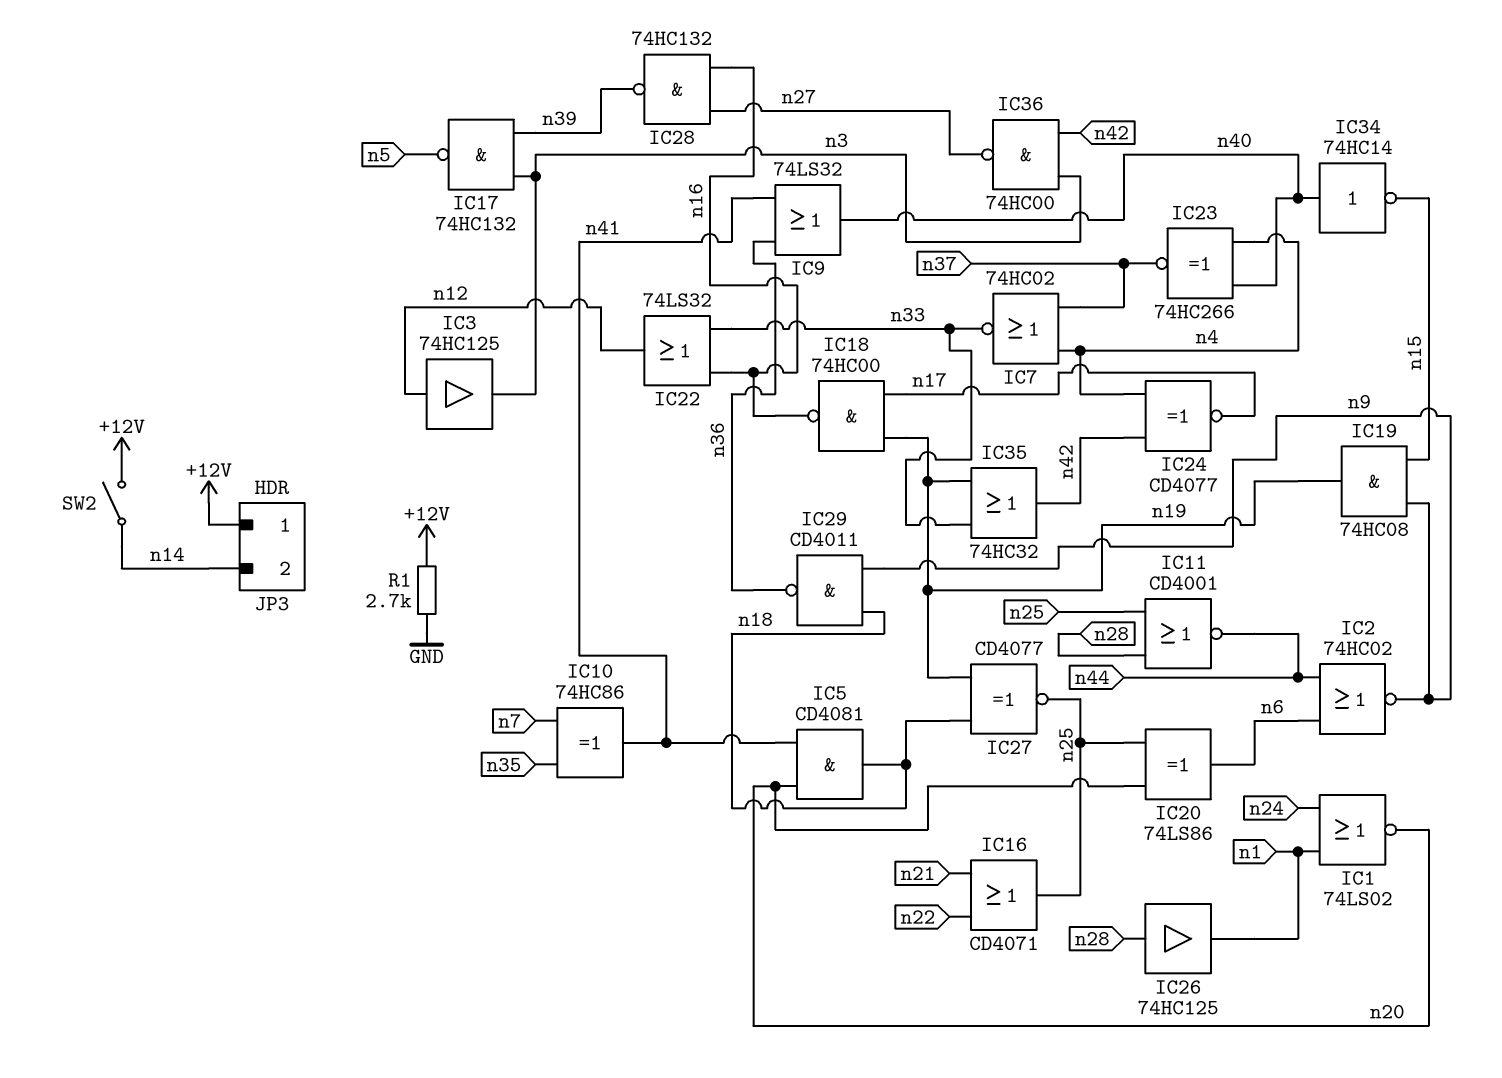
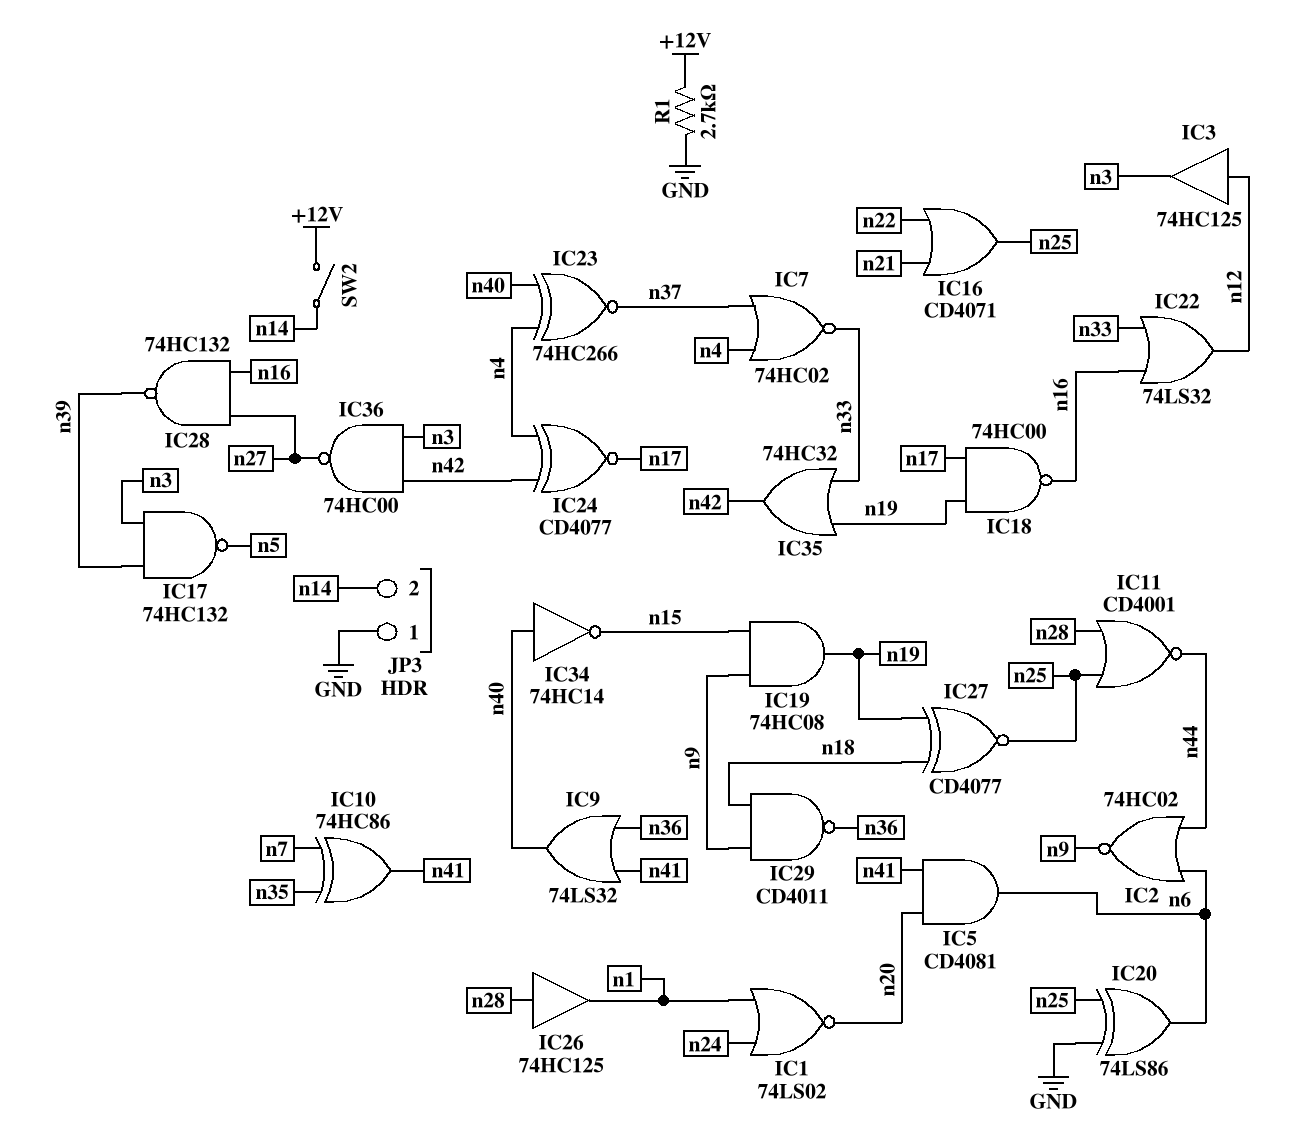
IC5: AND CD4081 (in n20, in n41, out n18) -> AND CD4081 (in n20, in n41, out n6)
IC20: XOR 74LS86 (in n20, in n25, out n6) -> XOR 74LS86 (in GND, in n25, out n6)
JP3 pin 1: +12V -> GND

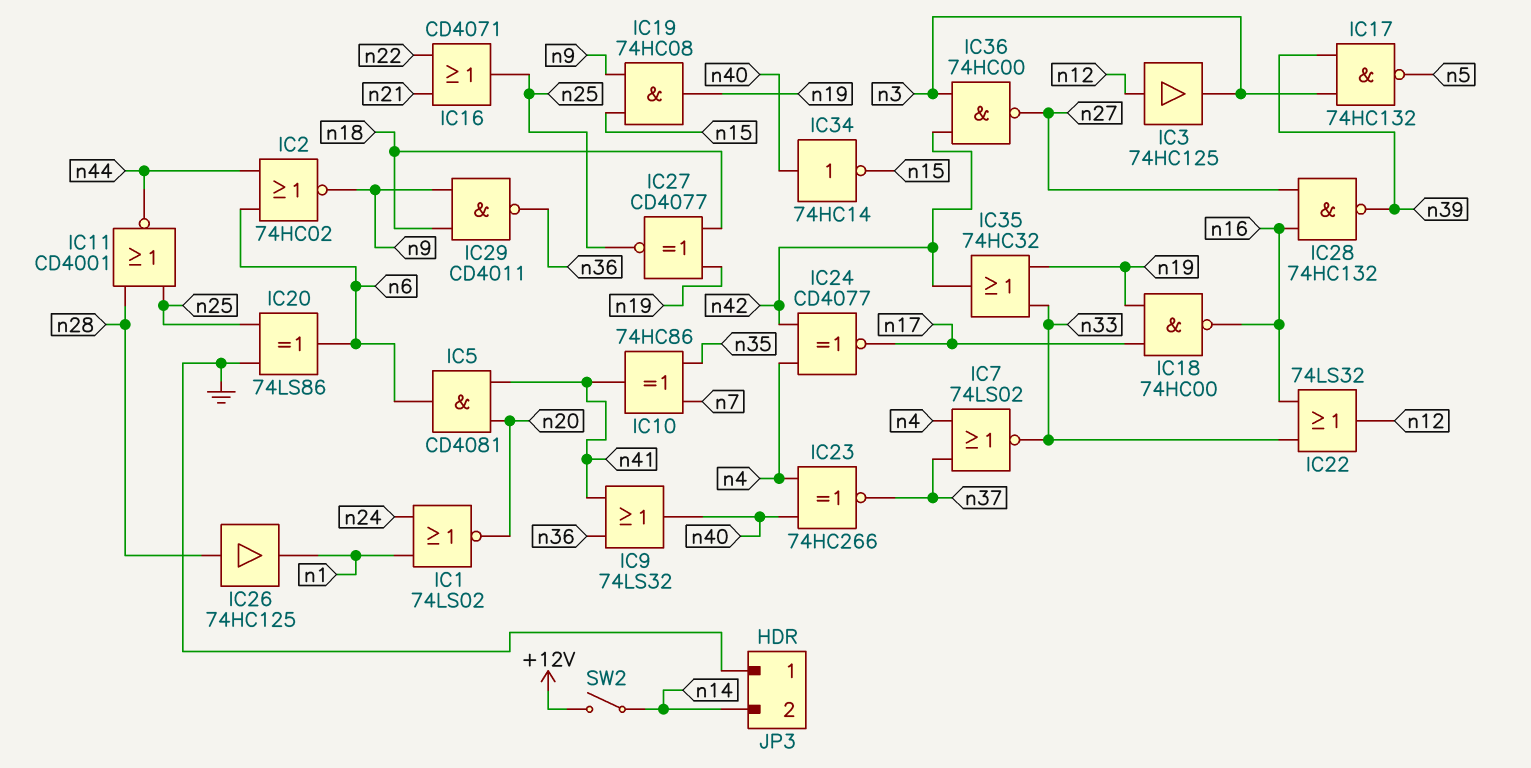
IC7: NOR 74HC02 (in n4, in n37, out n33) -> NOR 74LS02 (in n4, in n37, out n33)
R1: 2.7k (+12V, GND) -> none

